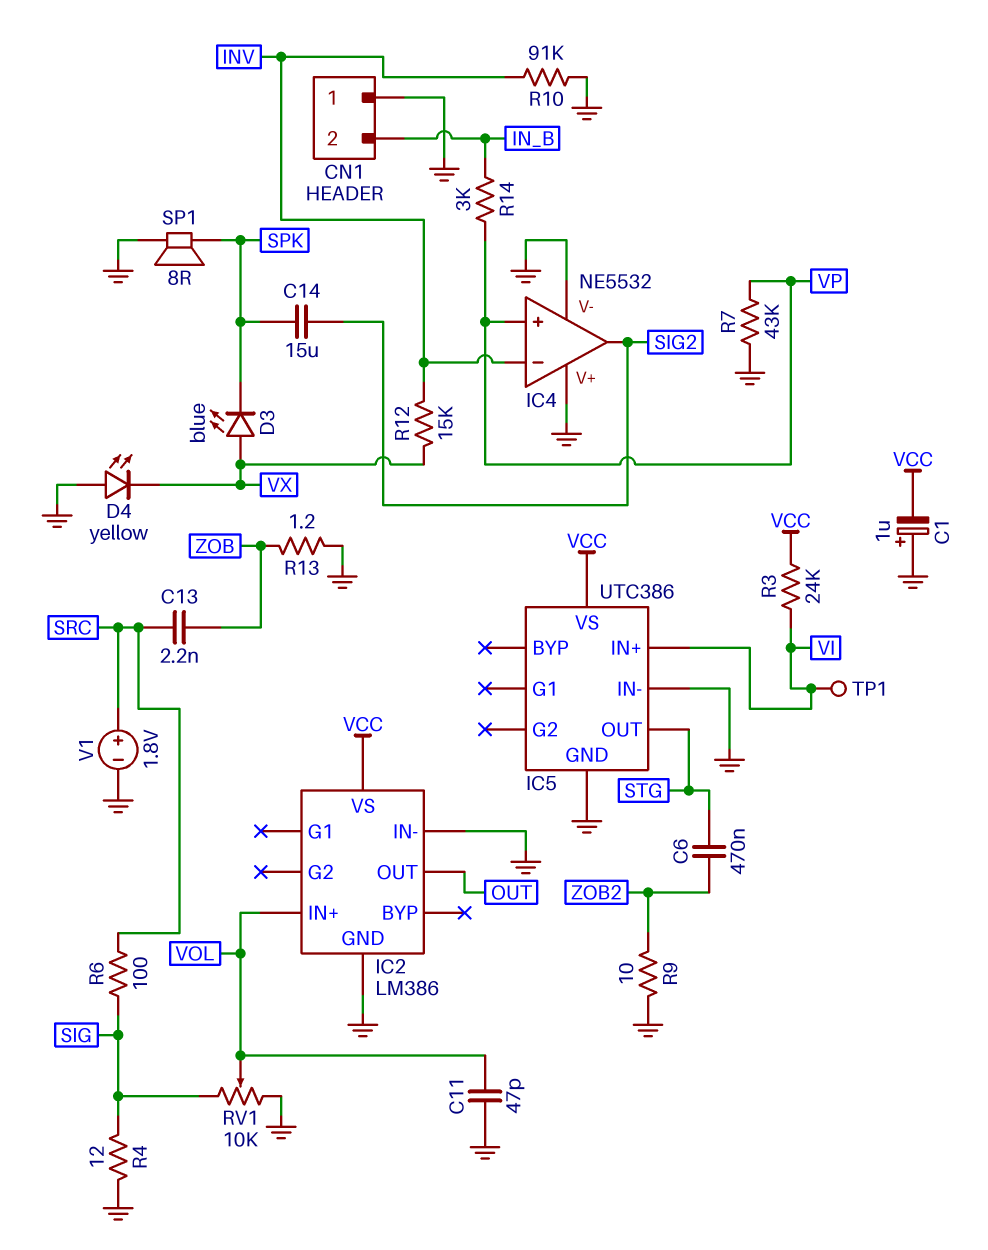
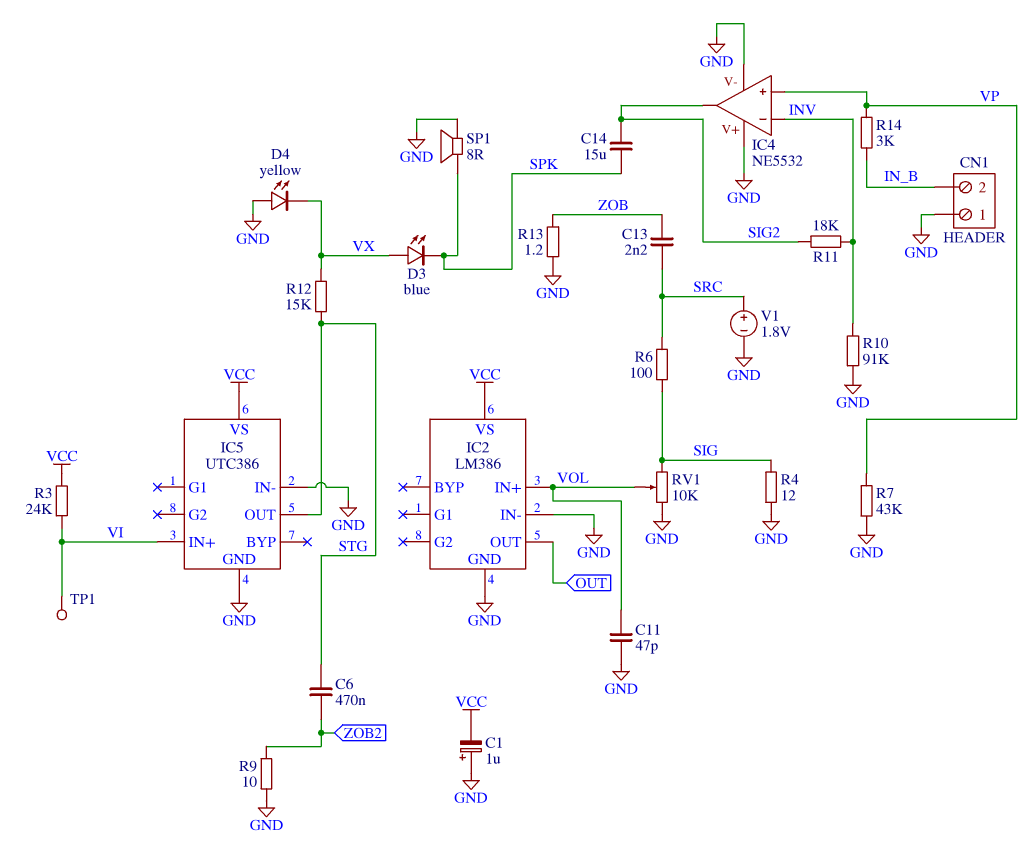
R11: none -> 18k (INV, SIG2)
R12: 15k (INV, VX) -> 15k (STG, VX)

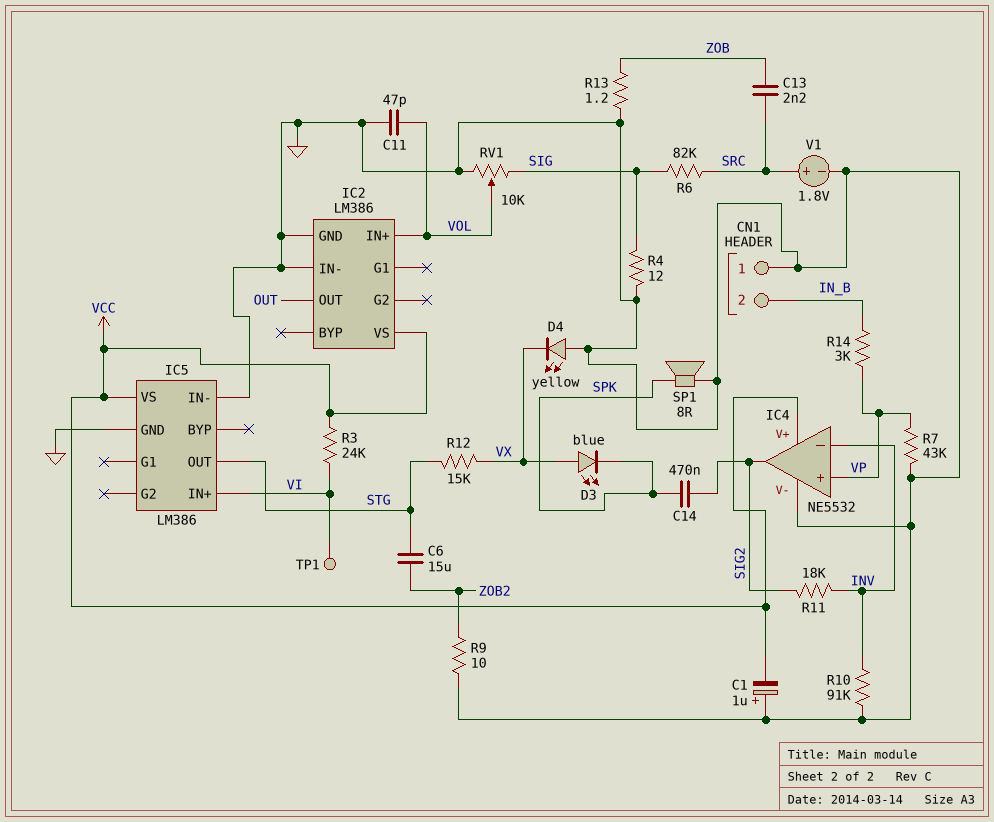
C6: 470nF (STG, ZOB2) -> 15uF (STG, ZOB2)
C14: 15uF (SIG2, SPK) -> 470nF (SIG2, SPK)
IC4 pin V+: GND -> VCC
IC5: UTC386 -> LM386
R6: 100 (SIG, SRC) -> 82k (SIG, SRC)

